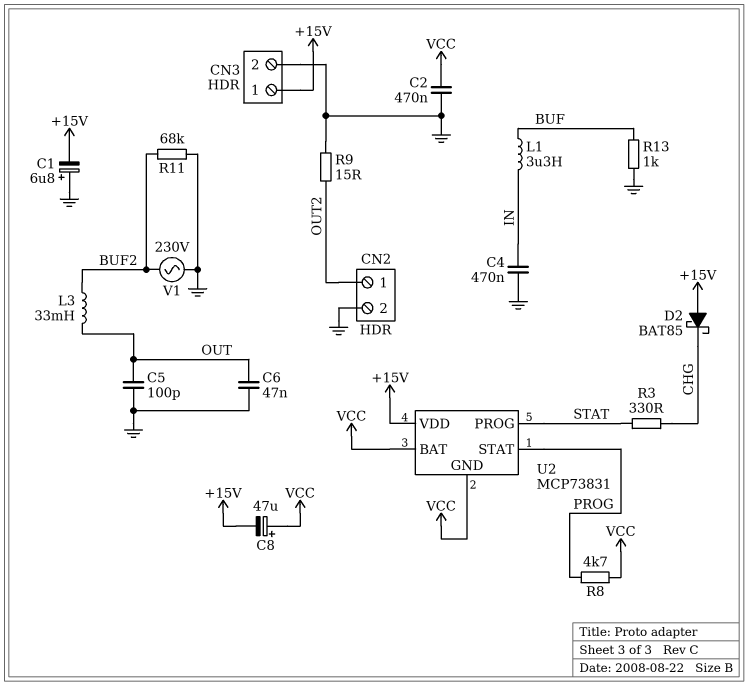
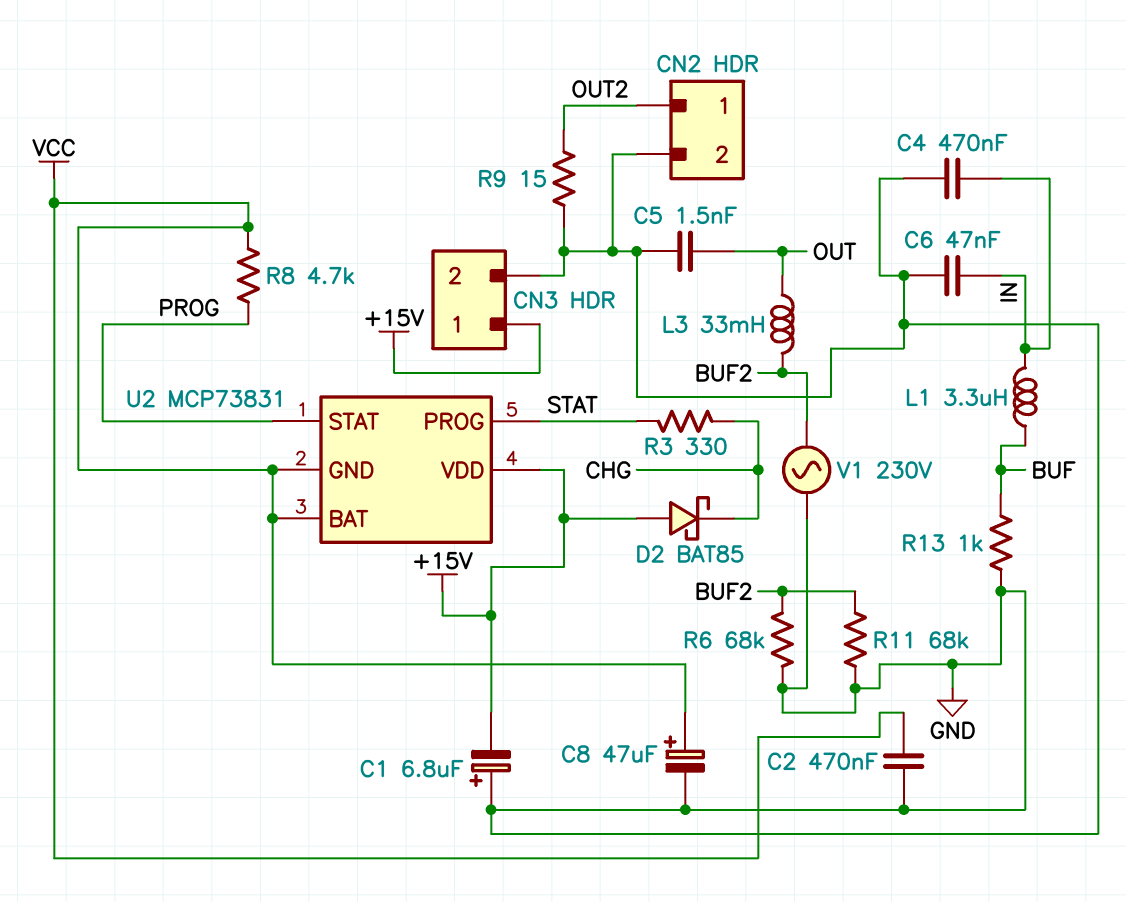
C5: 100pF (GND, OUT) -> 1.5nF (GND, OUT)
C6: 47nF (GND, OUT) -> 47nF (GND, IN)
C8: 47uF (plus VCC, minus +15V) -> 47uF (plus VCC, minus GND)
R6: none -> 68k (BUF2, GND)

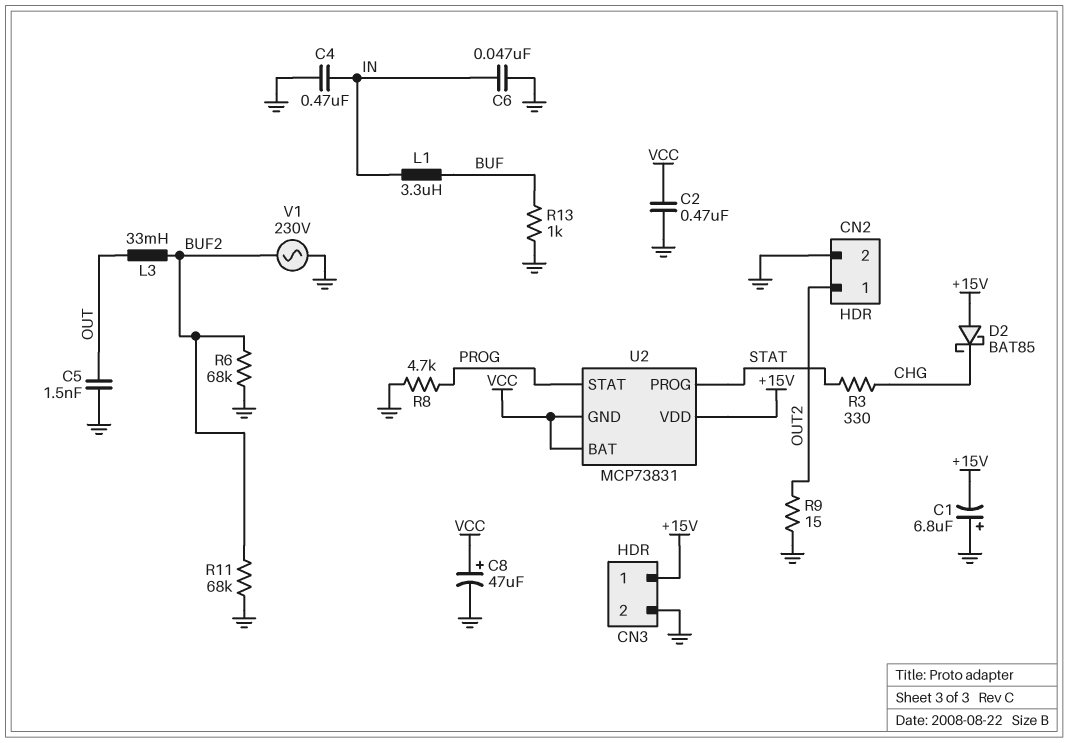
R8: 4.7k (PROG, VCC) -> 4.7k (GND, PROG)

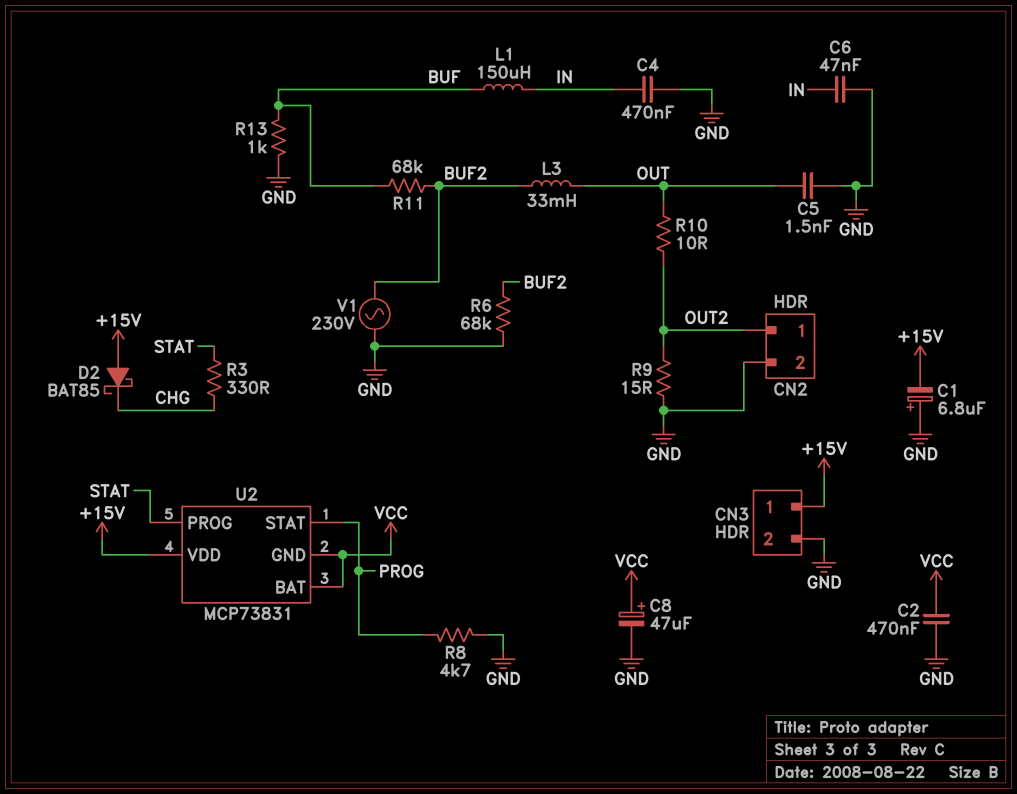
L1: 3.3uH (BUF, IN) -> 150uH (BUF, IN)
R10: none -> 10 (OUT, OUT2)
R11: 68k (BUF2, GND) -> 68k (BUF, BUF2)

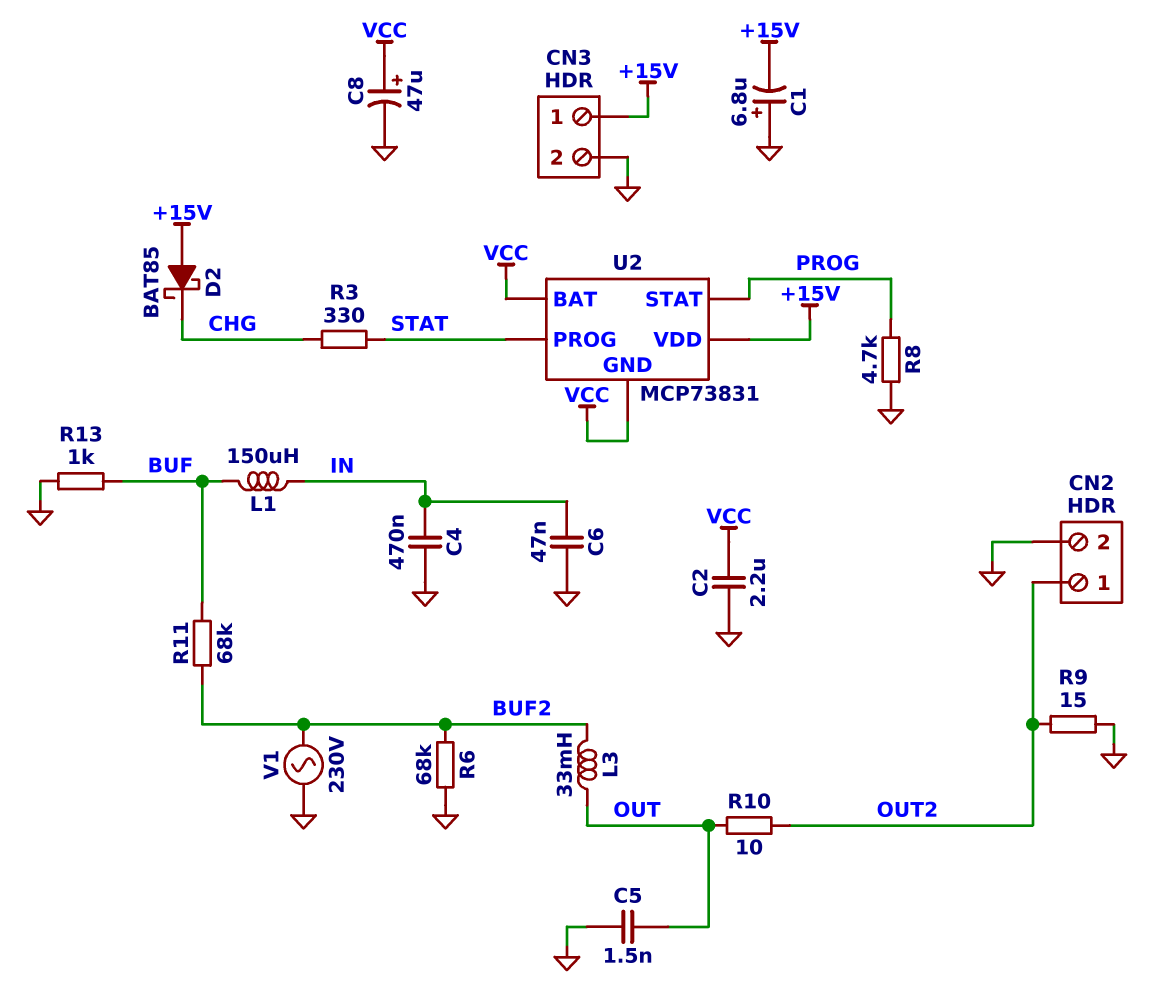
C2: 470nF (GND, VCC) -> 2.2uF (GND, VCC)

